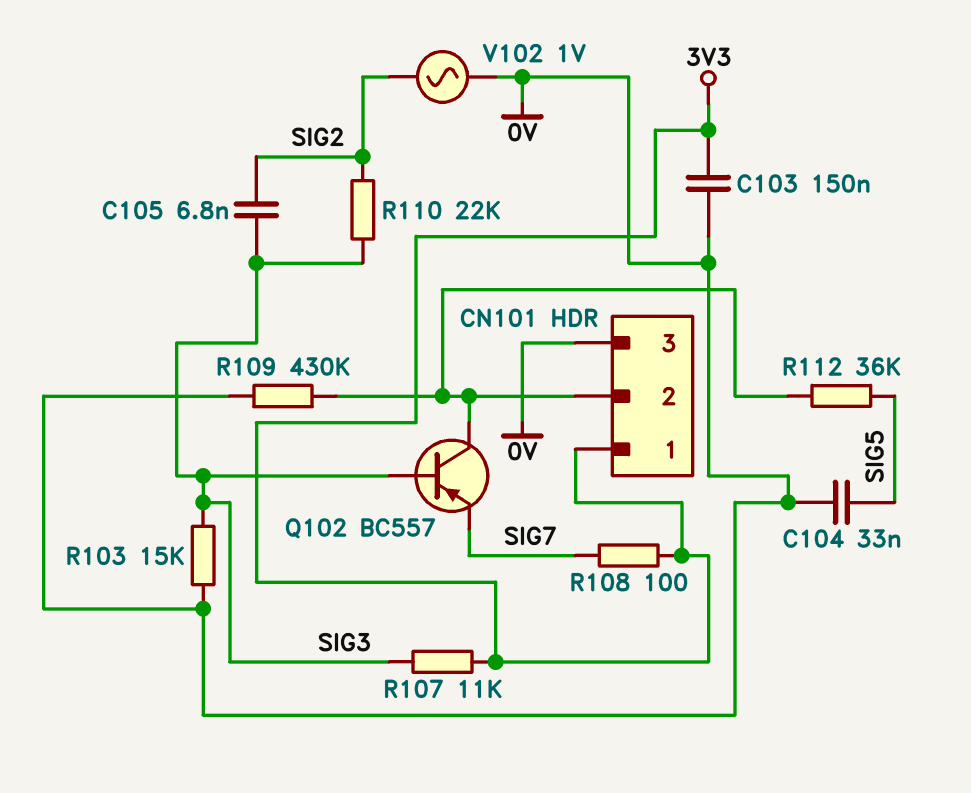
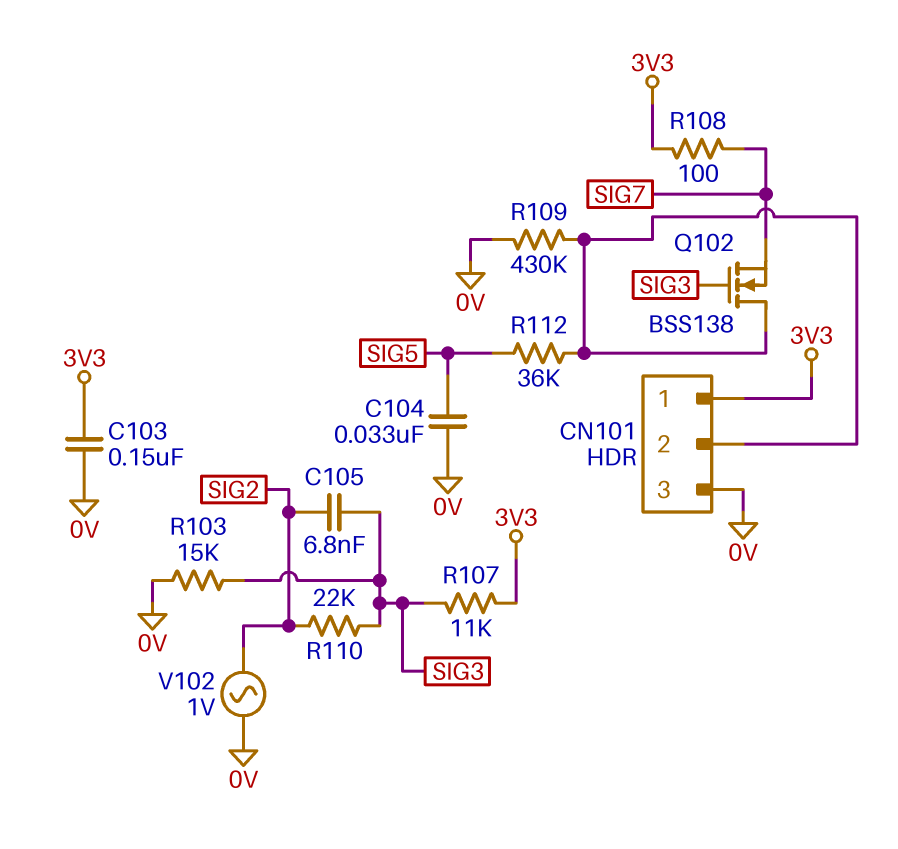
Q102: PNP BC557 (B SIG3, C CN101/2, E SIG7) -> NMOS BSS138 (G SIG3, D CN101/2, S SIG7)

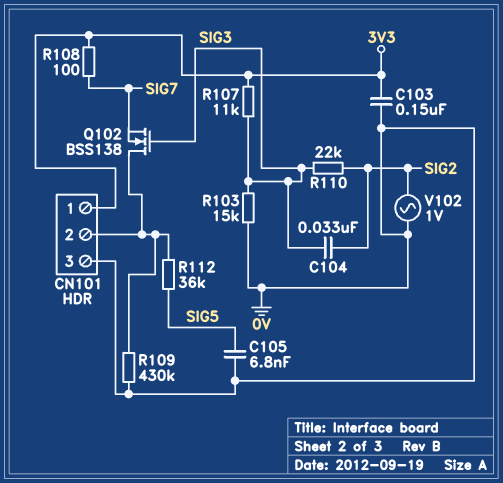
C104: 33nF (0V, SIG5) -> 33nF (SIG2, SIG3)
C105: 6.8nF (SIG2, SIG3) -> 6.8nF (0V, SIG5)

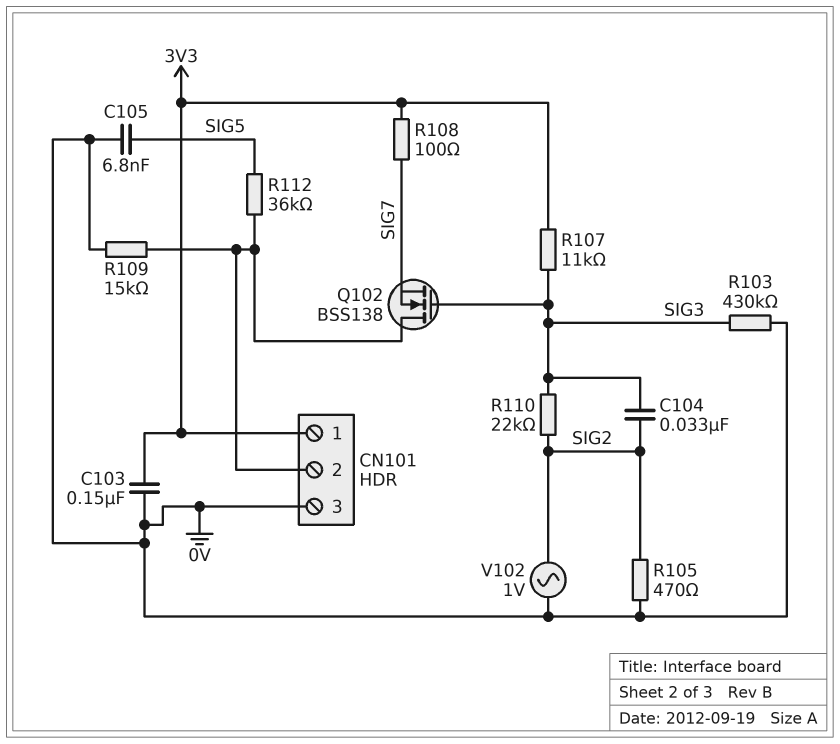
R103: 15k (0V, SIG3) -> 430k (0V, SIG3)
R105: none -> 470 (0V, SIG2)
R109: 430k (0V, CN101/2) -> 15k (0V, CN101/2)

